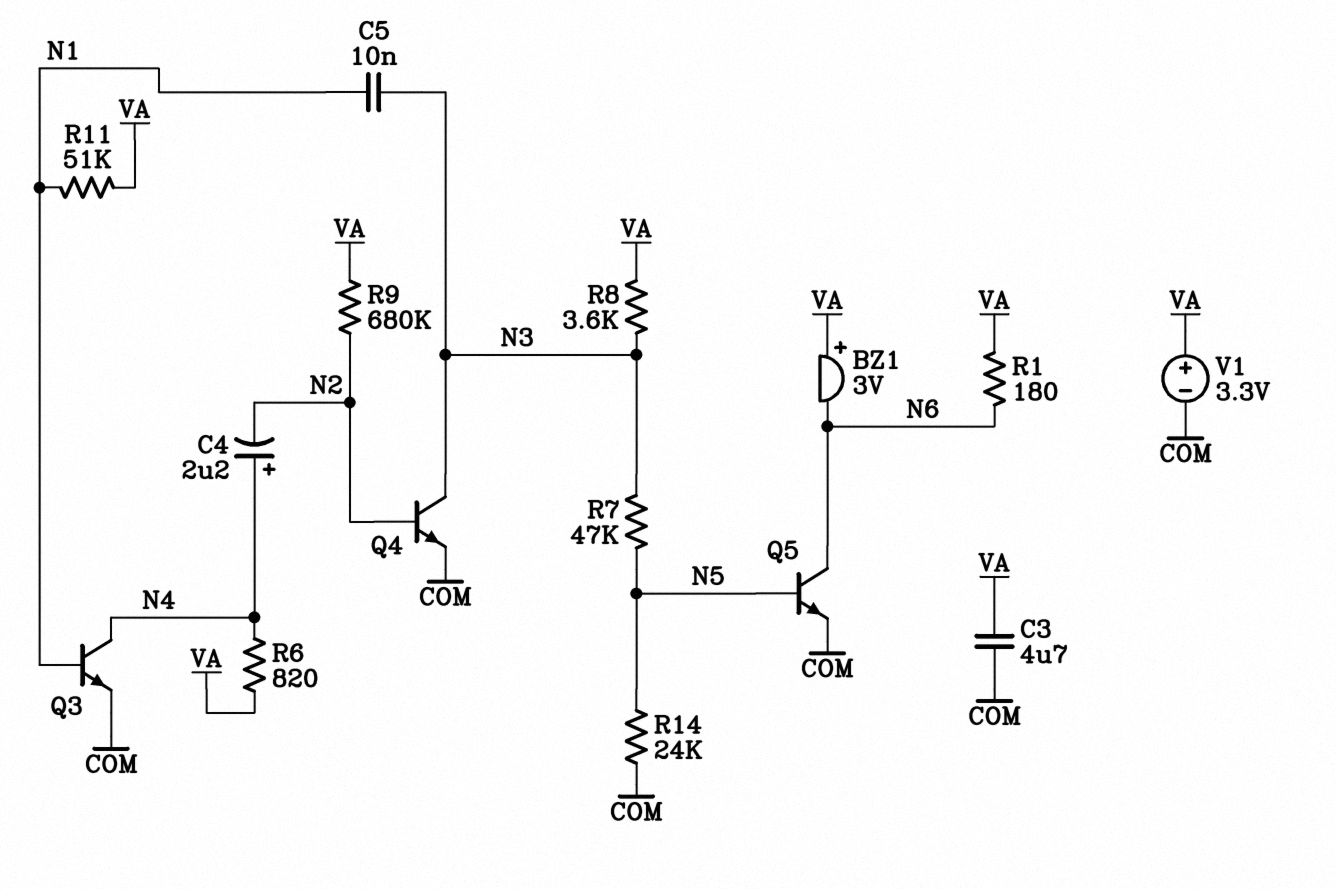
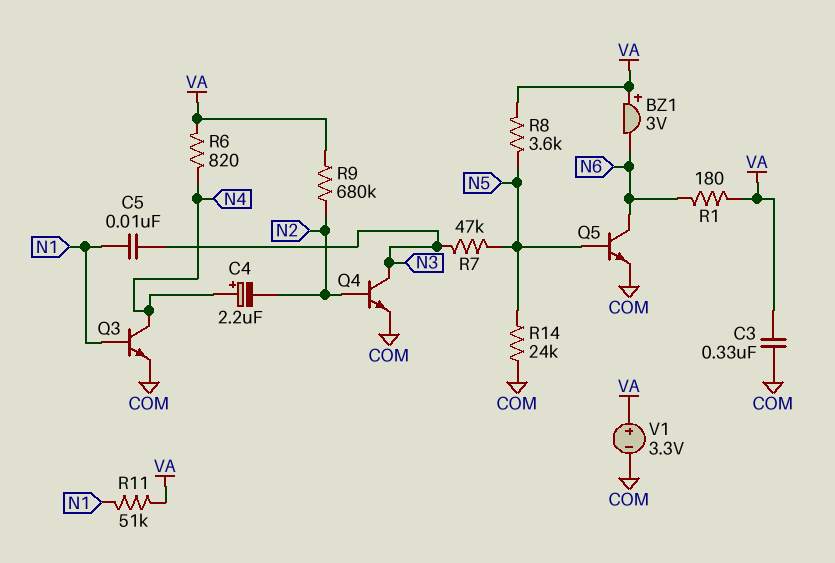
C3: 4.7uF (COM, VA) -> 330nF (COM, VA)
R8: 3.6k (N3, VA) -> 3.6k (N5, VA)

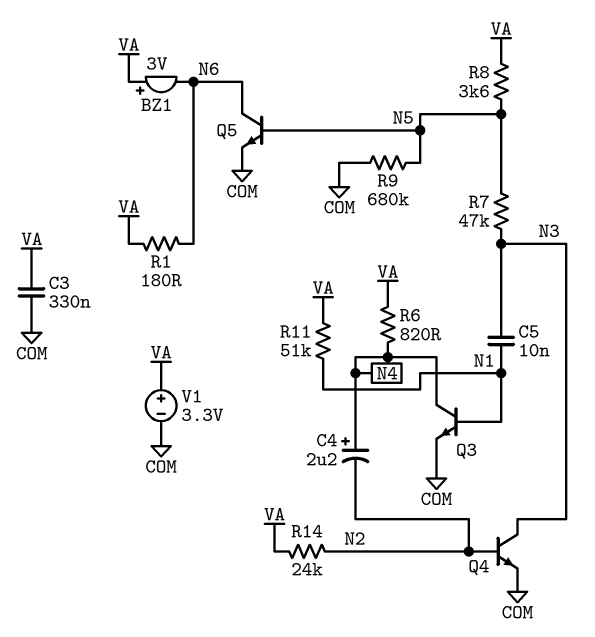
R9: 680k (N2, VA) -> 680k (COM, N5)
R14: 24k (COM, N5) -> 24k (N2, VA)

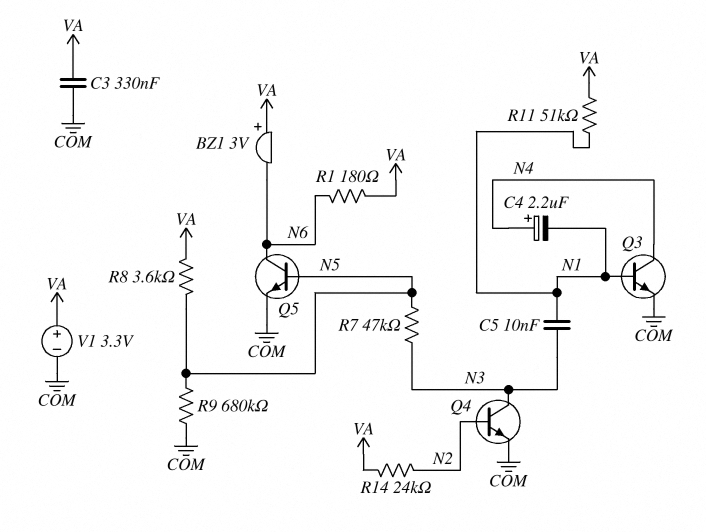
C4: 2.2uF (plus N4, minus N2) -> 2.2uF (plus N4, minus N1)
R6: 820 (N4, VA) -> none

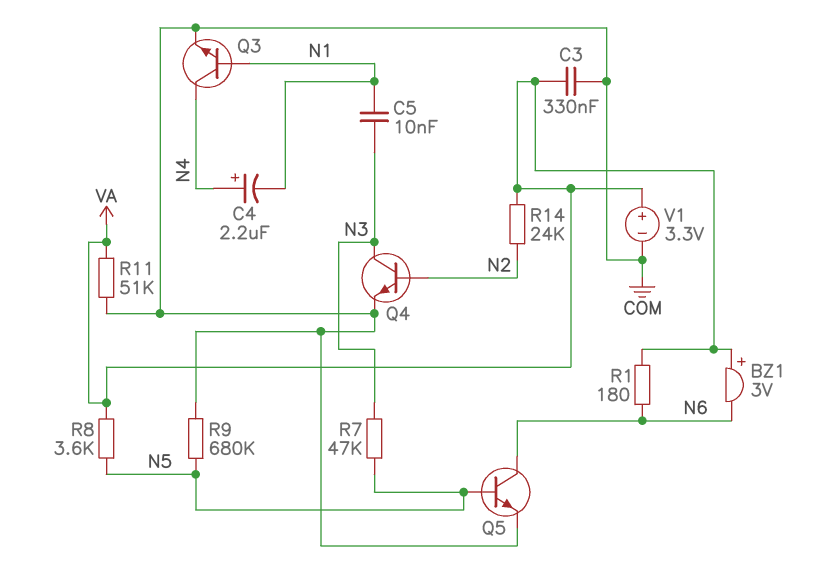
R11: 51k (N1, VA) -> 51k (COM, VA)

